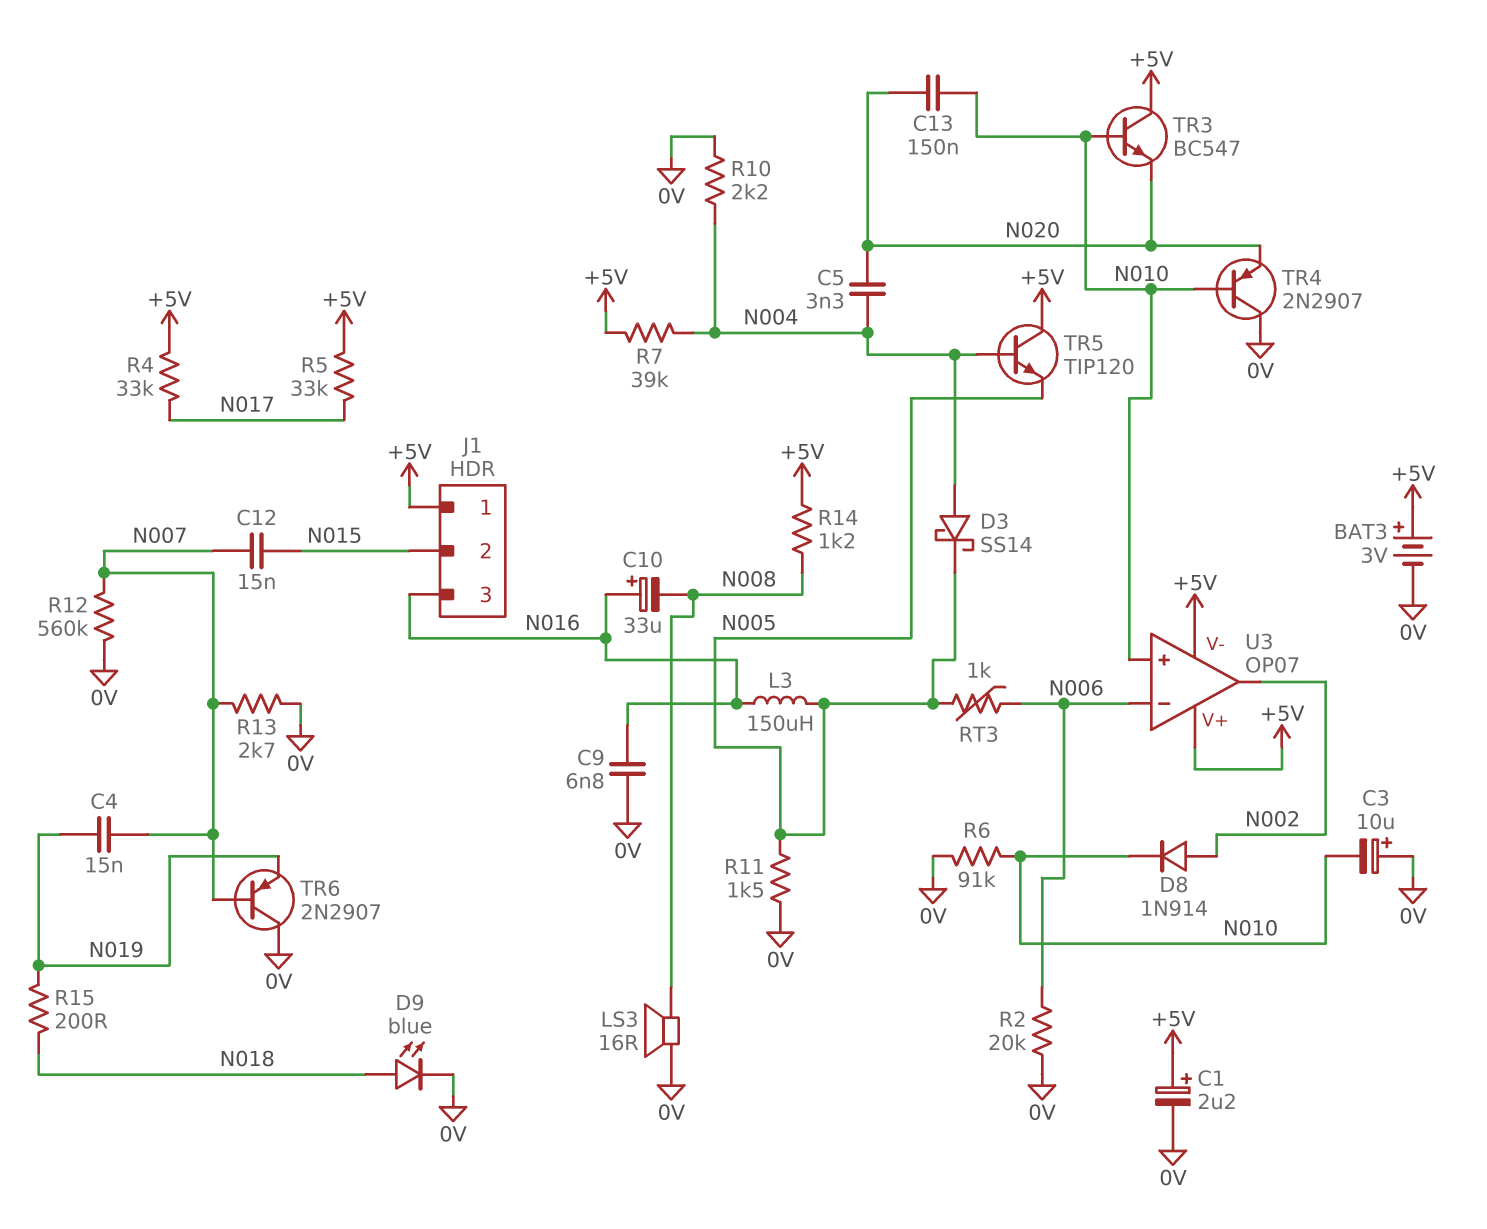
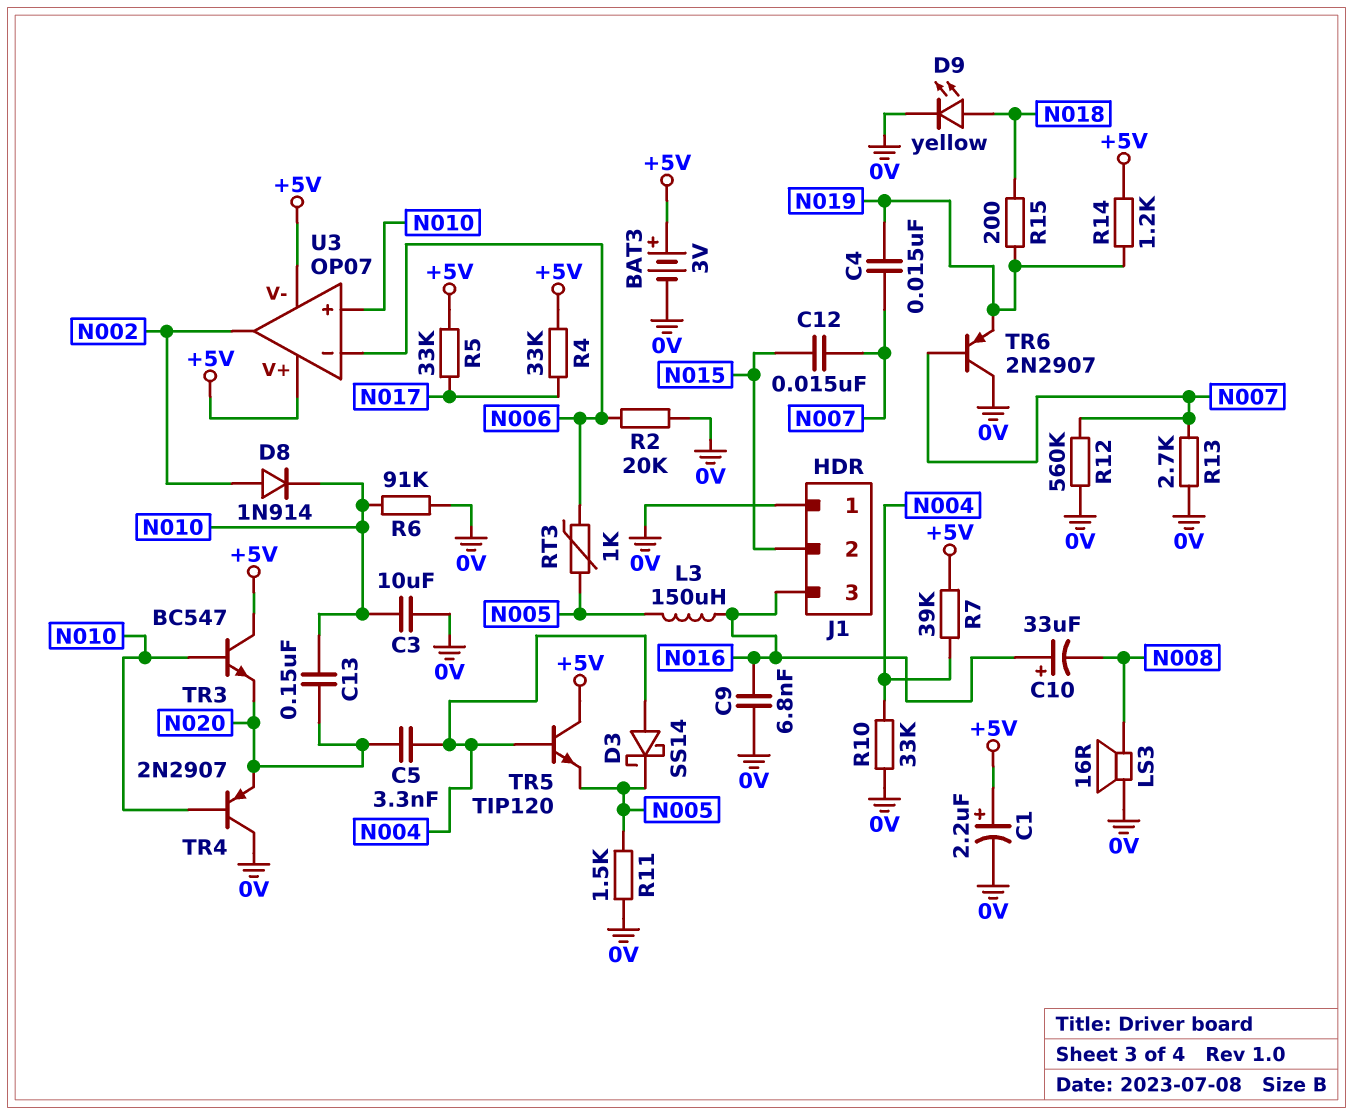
C3: 10uF (plus 0V, minus N010) -> 10uF (0V, N010)
D9: LED blue (A N018, K 0V) -> LED yellow (A N018, K 0V)
J1 pin 1: +5V -> 0V
R10: 2.2k (0V, N004) -> 33k (0V, N004)
R14: 1.2k (+5V, N008) -> 1.2k (+5V, N019)

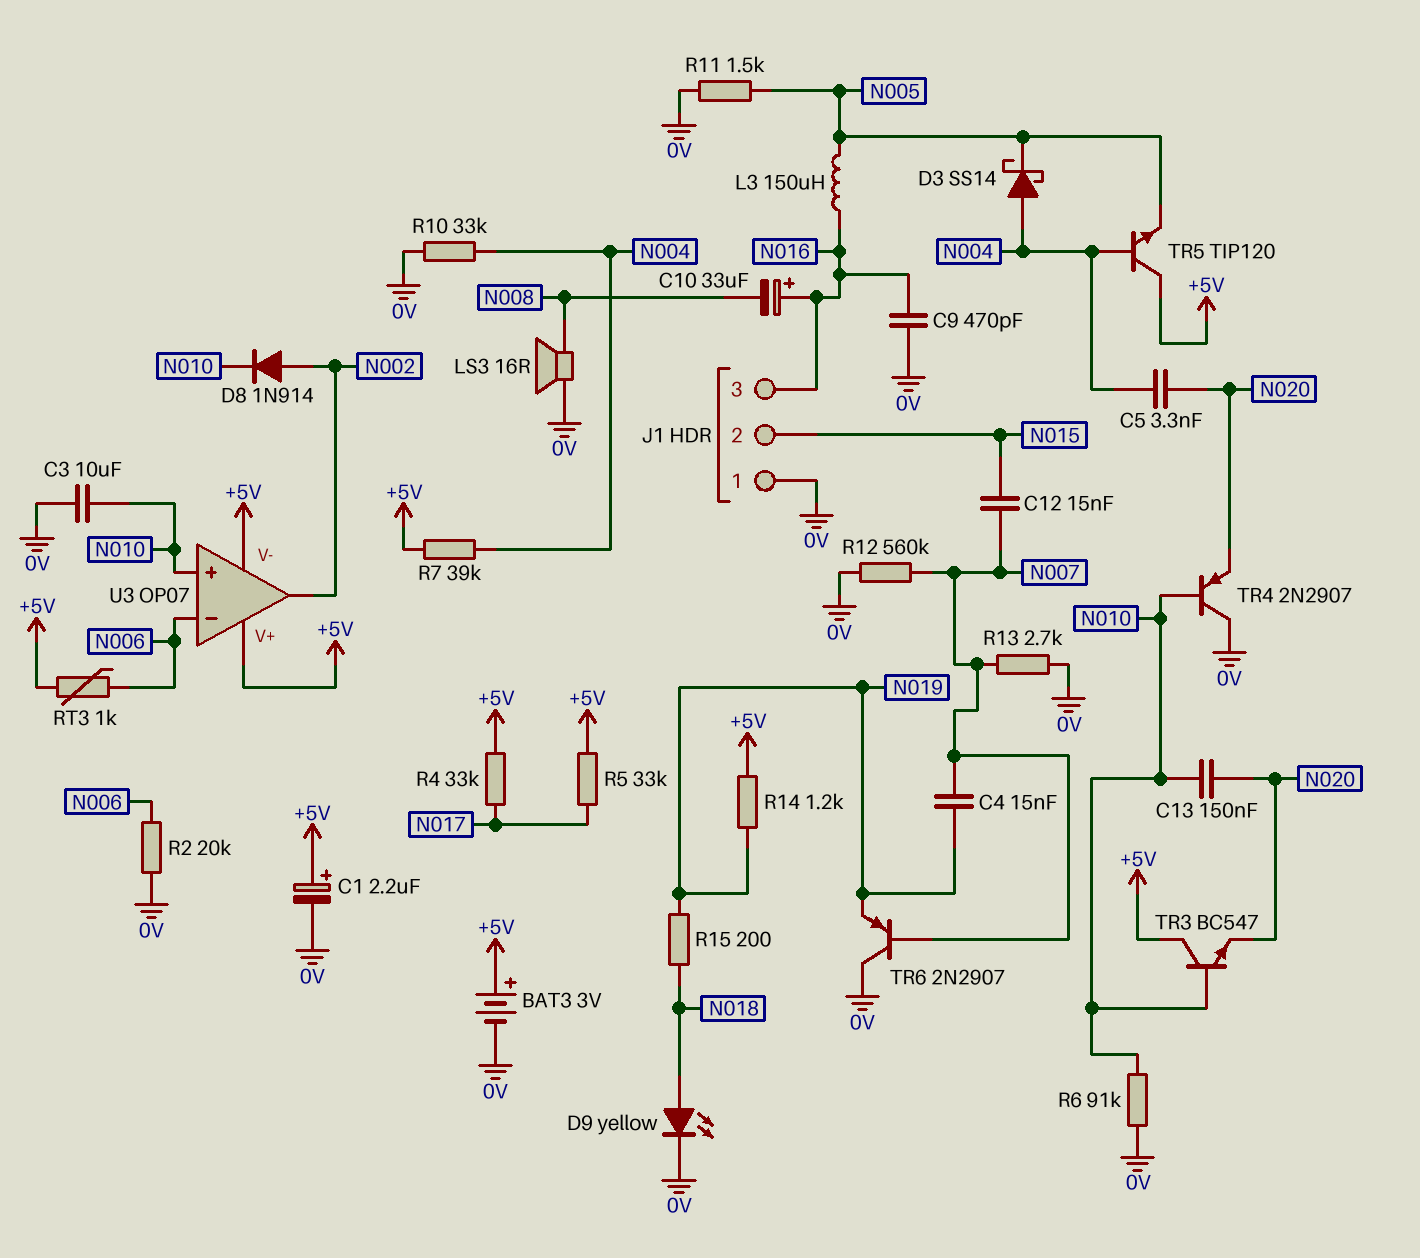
C9: 6.8nF (0V, N016) -> 470pF (0V, N016)
RT3: 1k (N005, N006) -> 1k (+5V, N006)

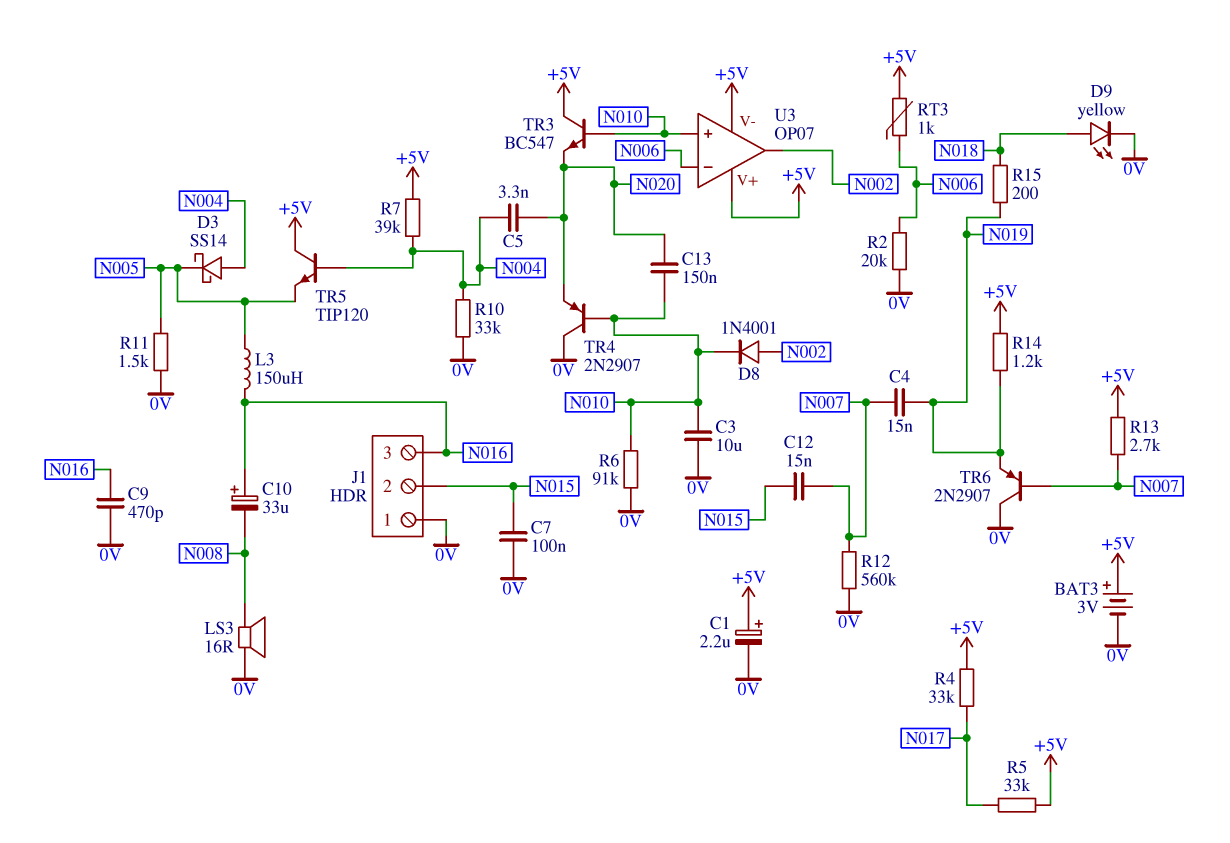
C7: none -> 100nF (0V, N015)
D8: diode 1N914 (A N002, K N010) -> diode 1N4001 (A N002, K N010)
R13: 2.7k (0V, N007) -> 2.7k (+5V, N007)

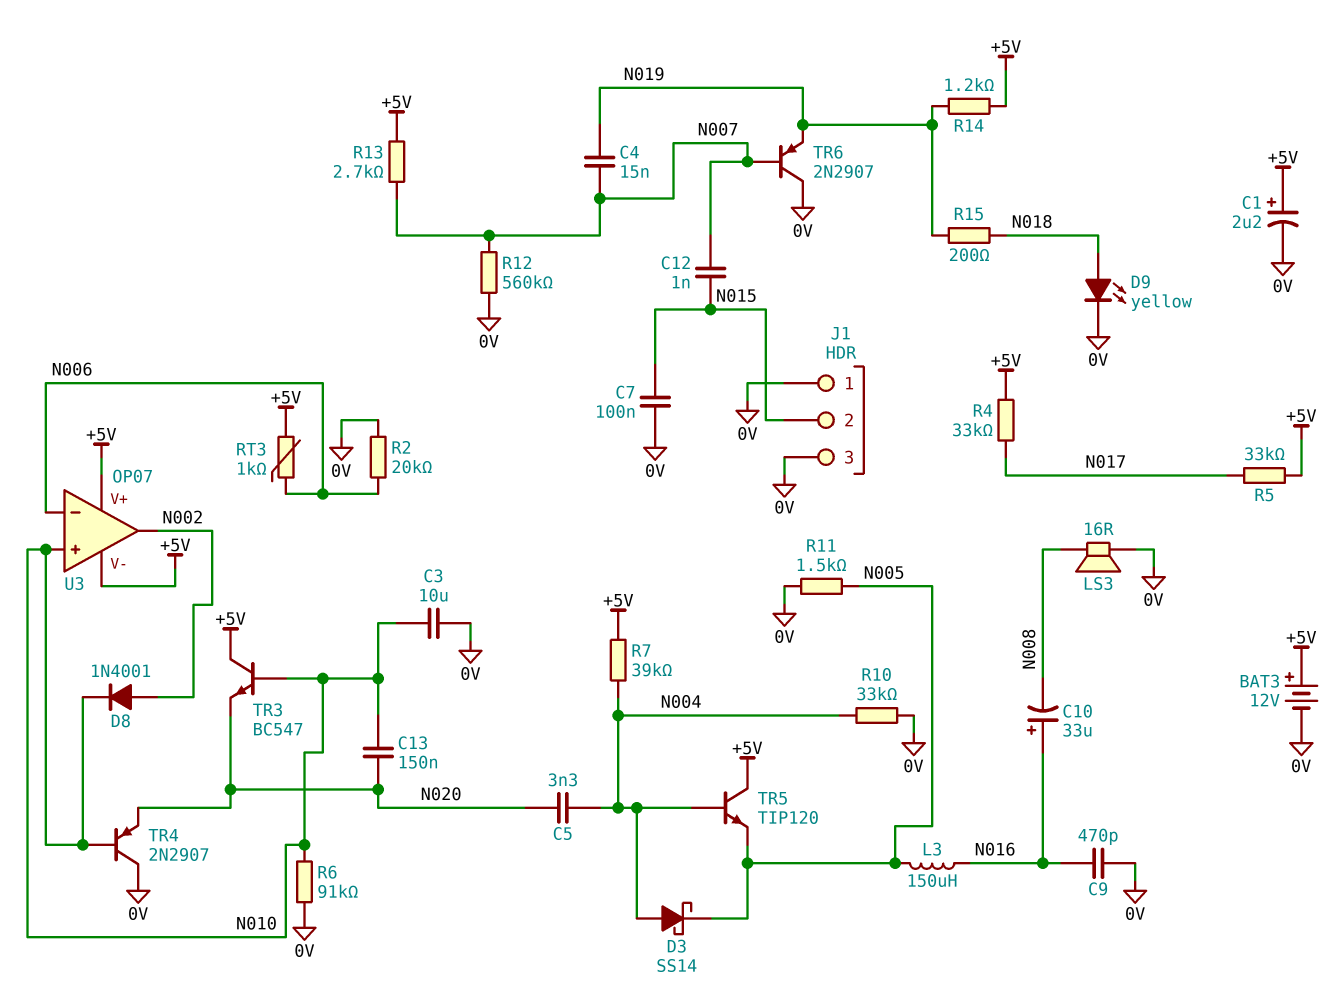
BAT3: 3V (plus +5V, minus 0V) -> 12V (plus +5V, minus 0V)
C12: 15nF (N007, N015) -> 1nF (N007, N015)
J1 pin 3: N016 -> 0V

